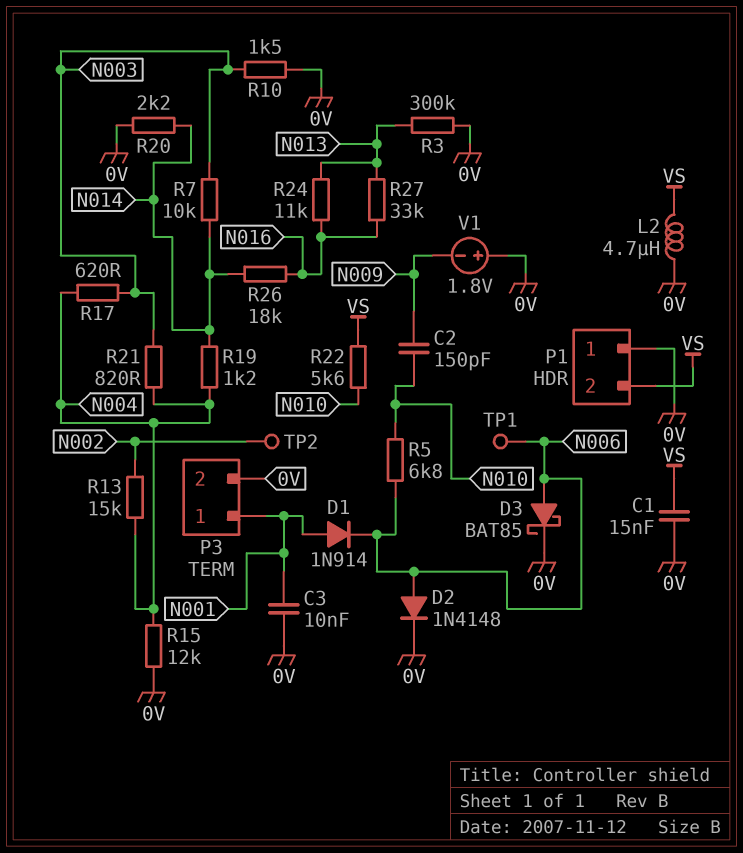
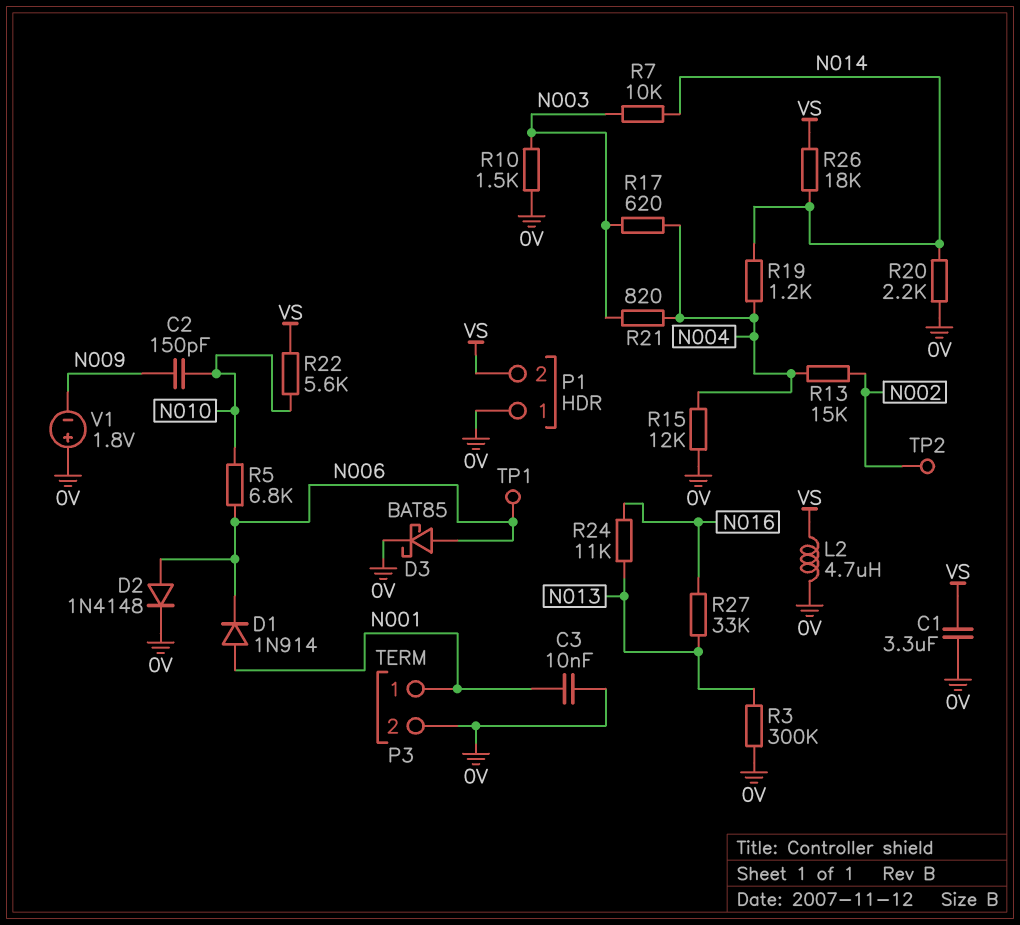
C1: 15nF (0V, VS) -> 3.3uF (0V, VS)
R26: 18k (N014, N016) -> 18k (N014, VS)

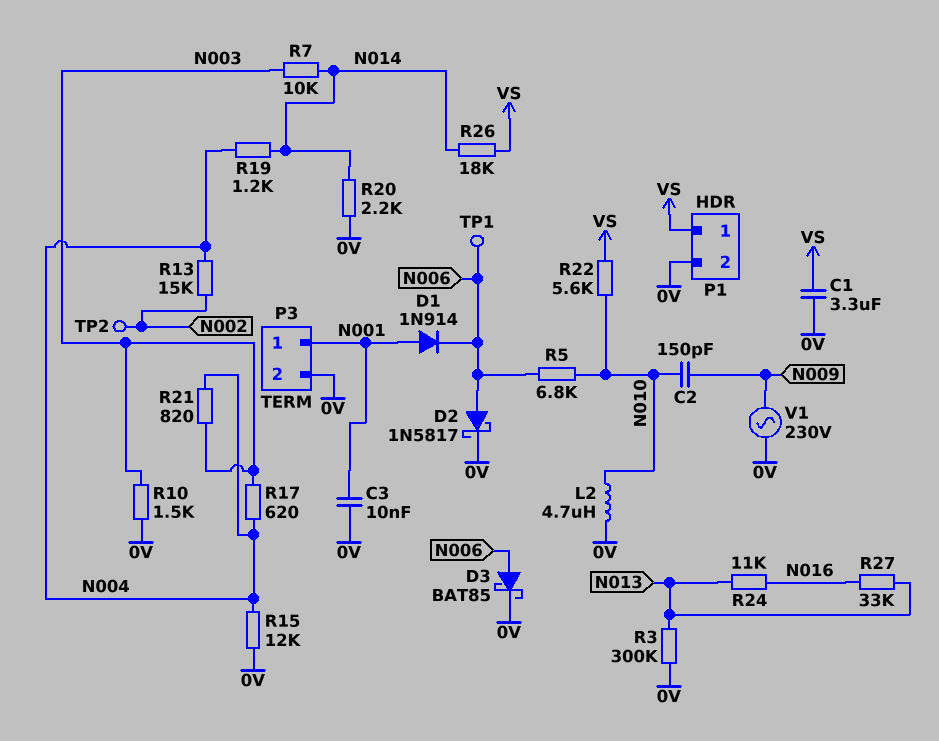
D2: diode 1N4148 (A N006, K 0V) -> schottky 1N5817 (A N006, K 0V)
L2: 4.7uH (0V, VS) -> 4.7uH (0V, N010)
P1 pin 1: 0V -> VS
P1 pin 2: VS -> 0V
V1: 1.8V (plus 0V, minus N009) -> AC 230V (0V, N009)

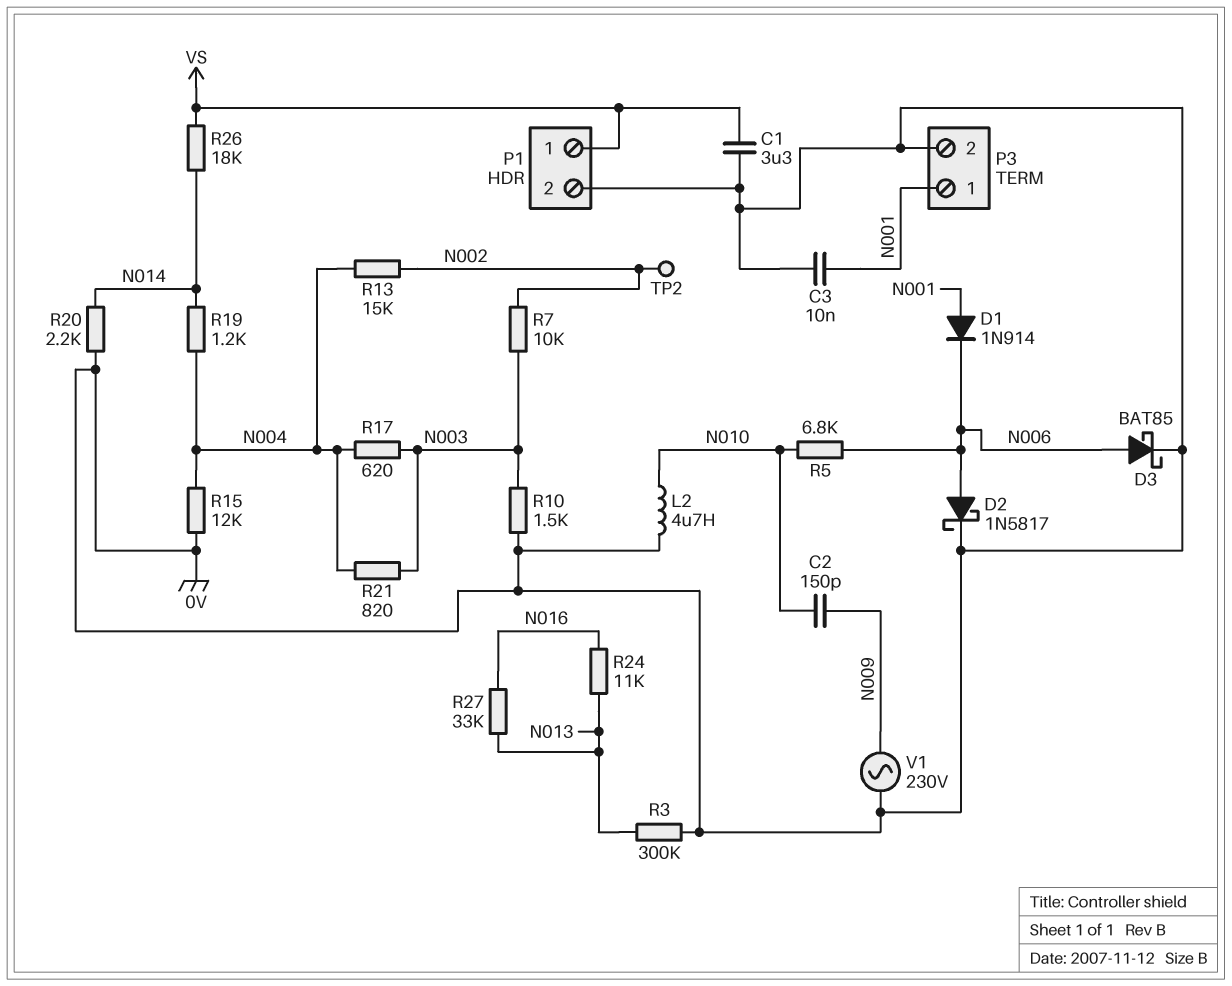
R7: 10k (N003, N014) -> 10k (N002, N003)
R22: 5.6k (N010, VS) -> none
TP1: test point (N006) -> none

